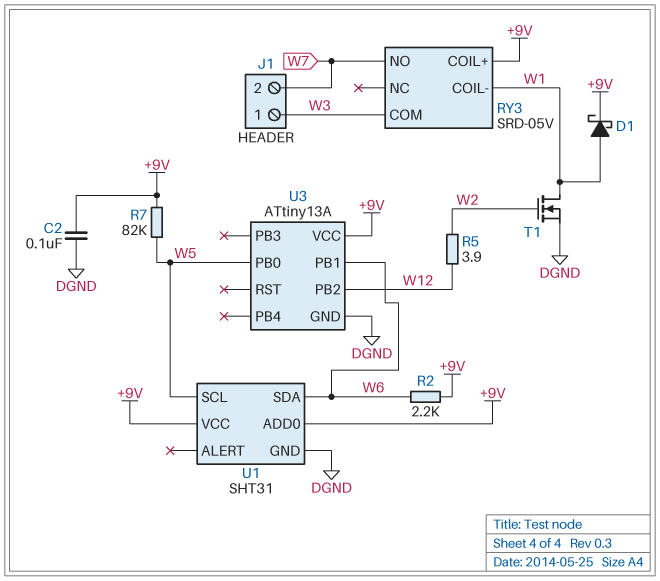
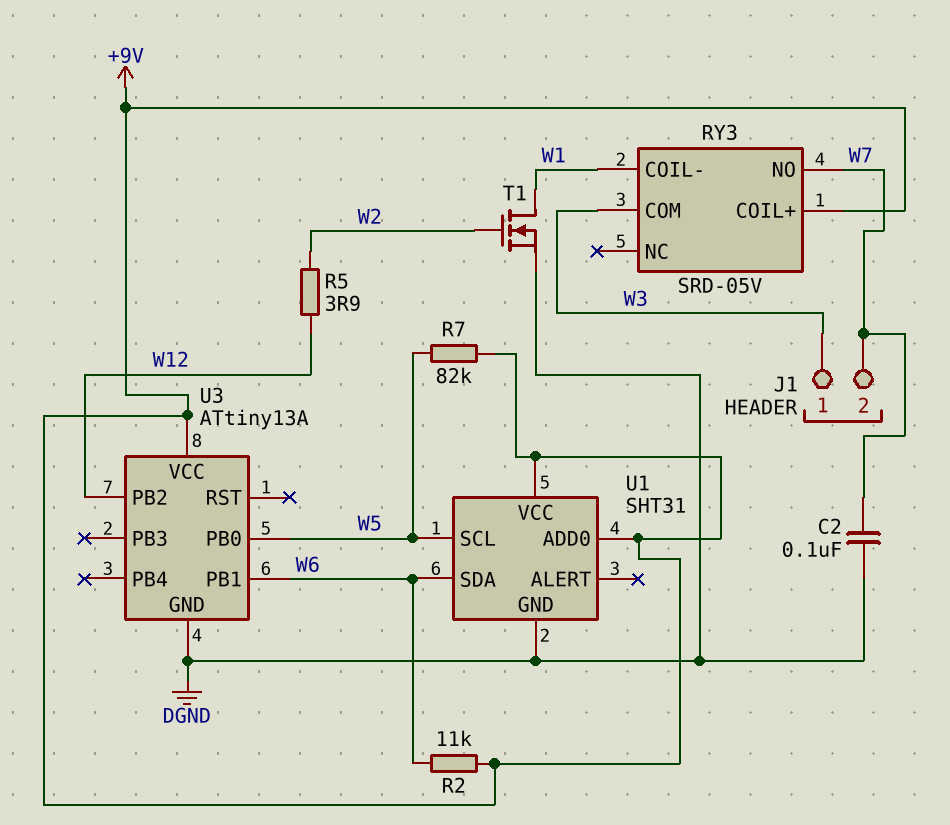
C2: 100nF (+9V, DGND) -> 100nF (DGND, W7)
D1: schottky (A W1, K +9V) -> none
R2: 2.2k (+9V, W6) -> 11k (+9V, W6)

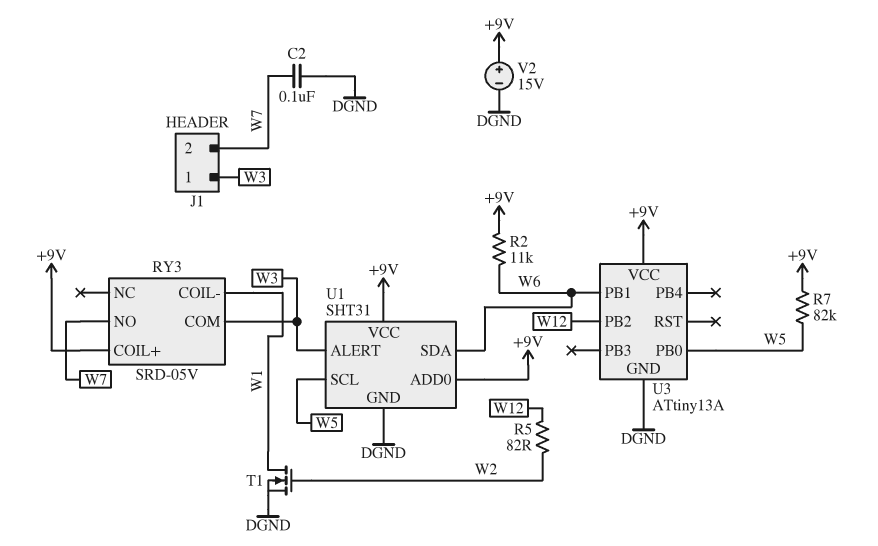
R5: 3.9 (W2, W12) -> 82 (W2, W12)
U1 pin ALERT: none -> W3
V2: none -> 15V (plus +9V, minus DGND)

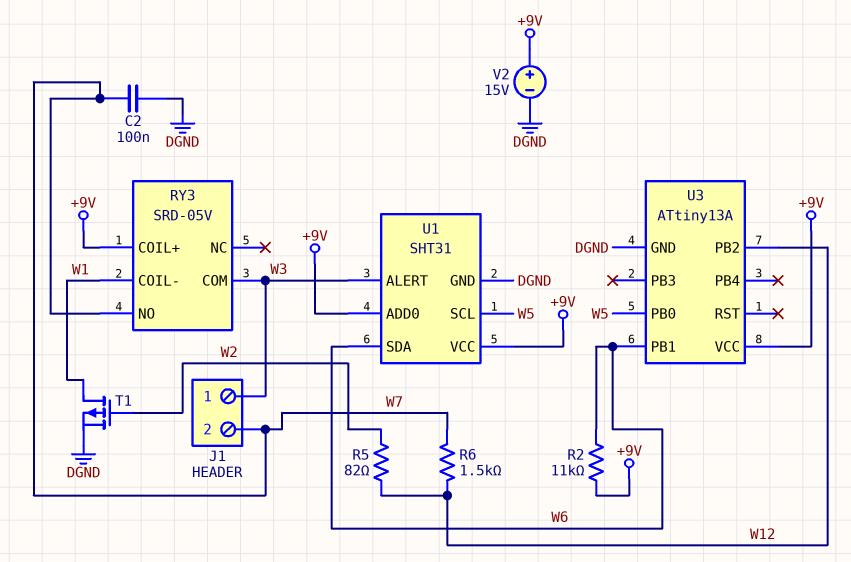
R6: none -> 1.5k (W7, W12)
R7: 82k (+9V, W5) -> none
T1: NMOS (G W2, D W1, S DGND) -> PMOS (G W2, D W1, S DGND)

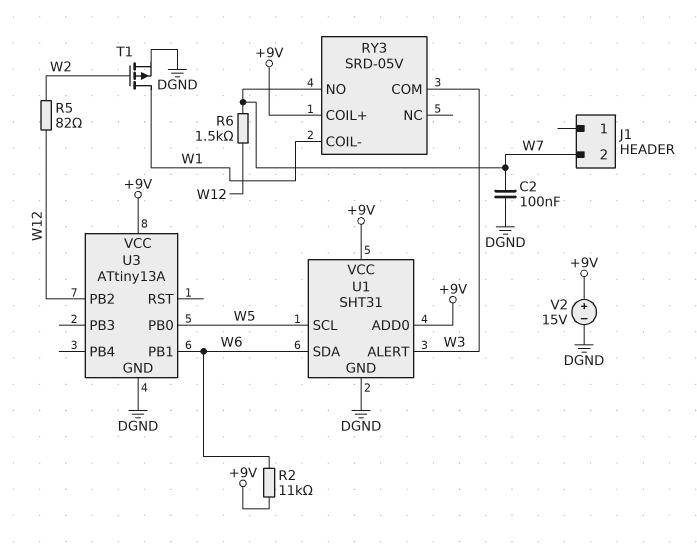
J1 pin 1: W3 -> none

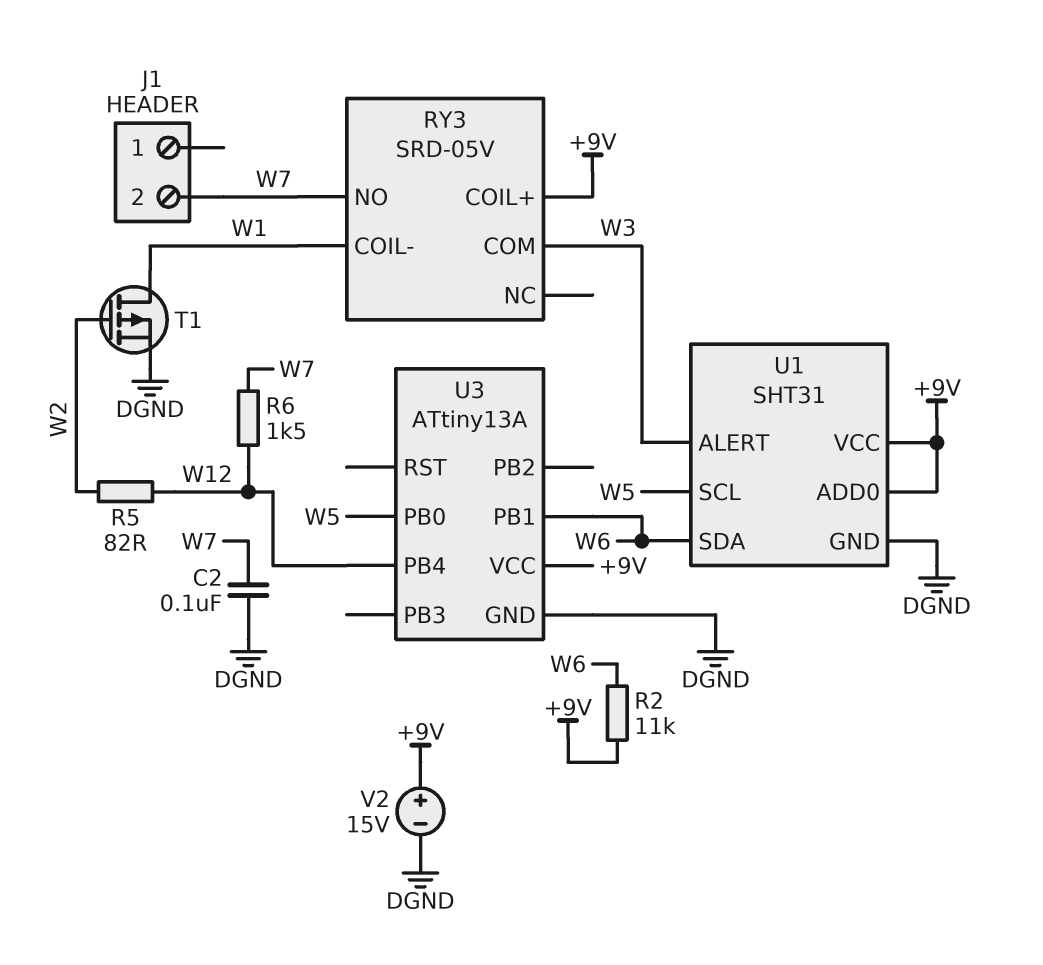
U3 pin PB2: W12 -> none
U3 pin PB4: none -> W12

